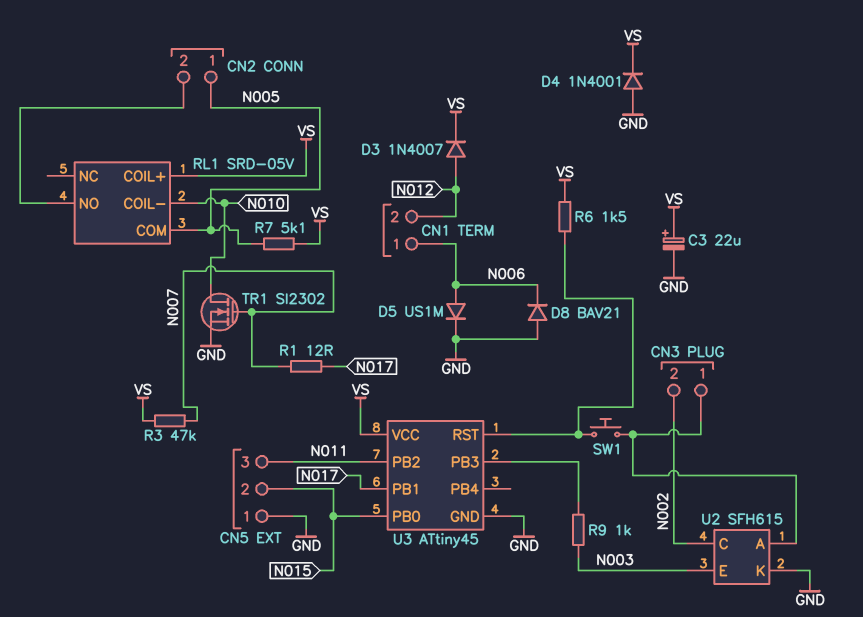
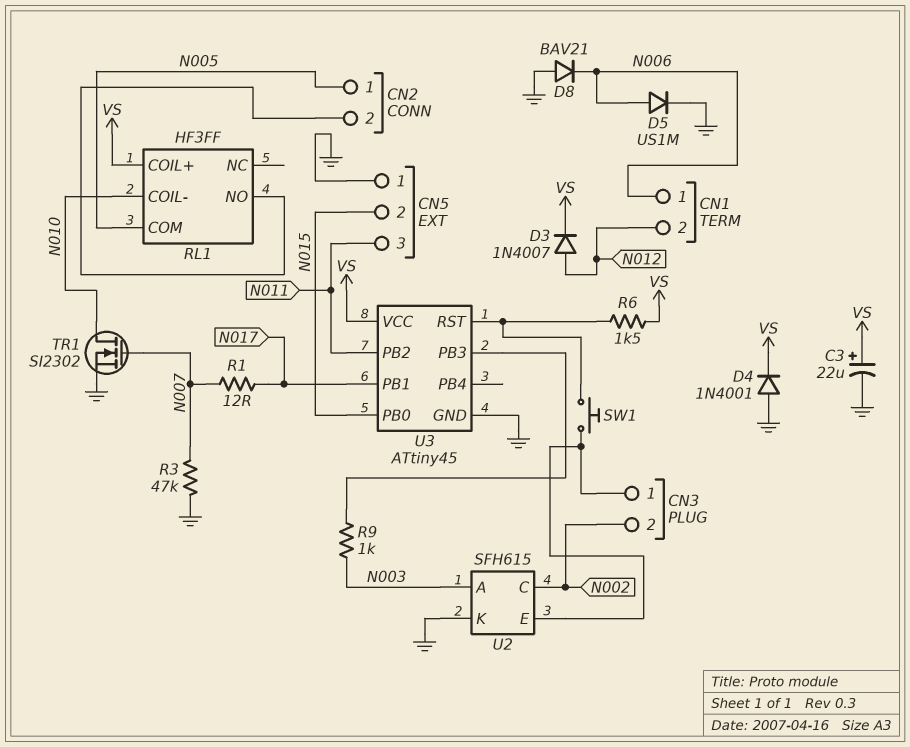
R3: 47k (N007, VS) -> 47k (GND, N007)
R7: 5.1k (N005, VS) -> none
RL1: SRD-05V -> HF3FF
U2 pin A: CN3/1 -> N003
U2 pin E: N003 -> CN3/1

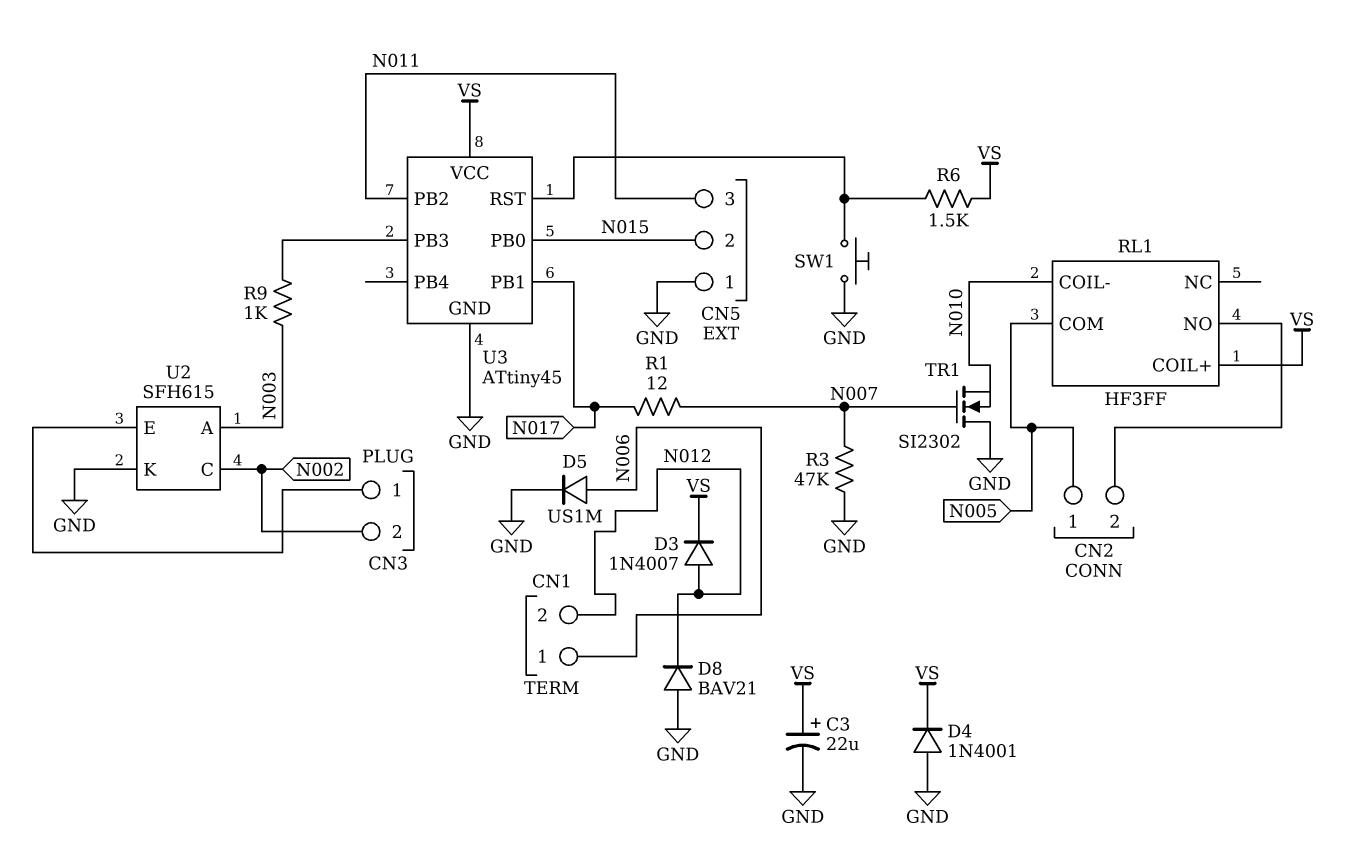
D8: diode BAV21 (A GND, K N006) -> diode BAV21 (A GND, K N012)
SW1: button (CN3/1, U3/RST) -> button (GND, U3/RST)
TR1: NMOS SI2302 (G N007, D N010, S GND) -> NMOS SI2302 (G N007, D GND, S N010)

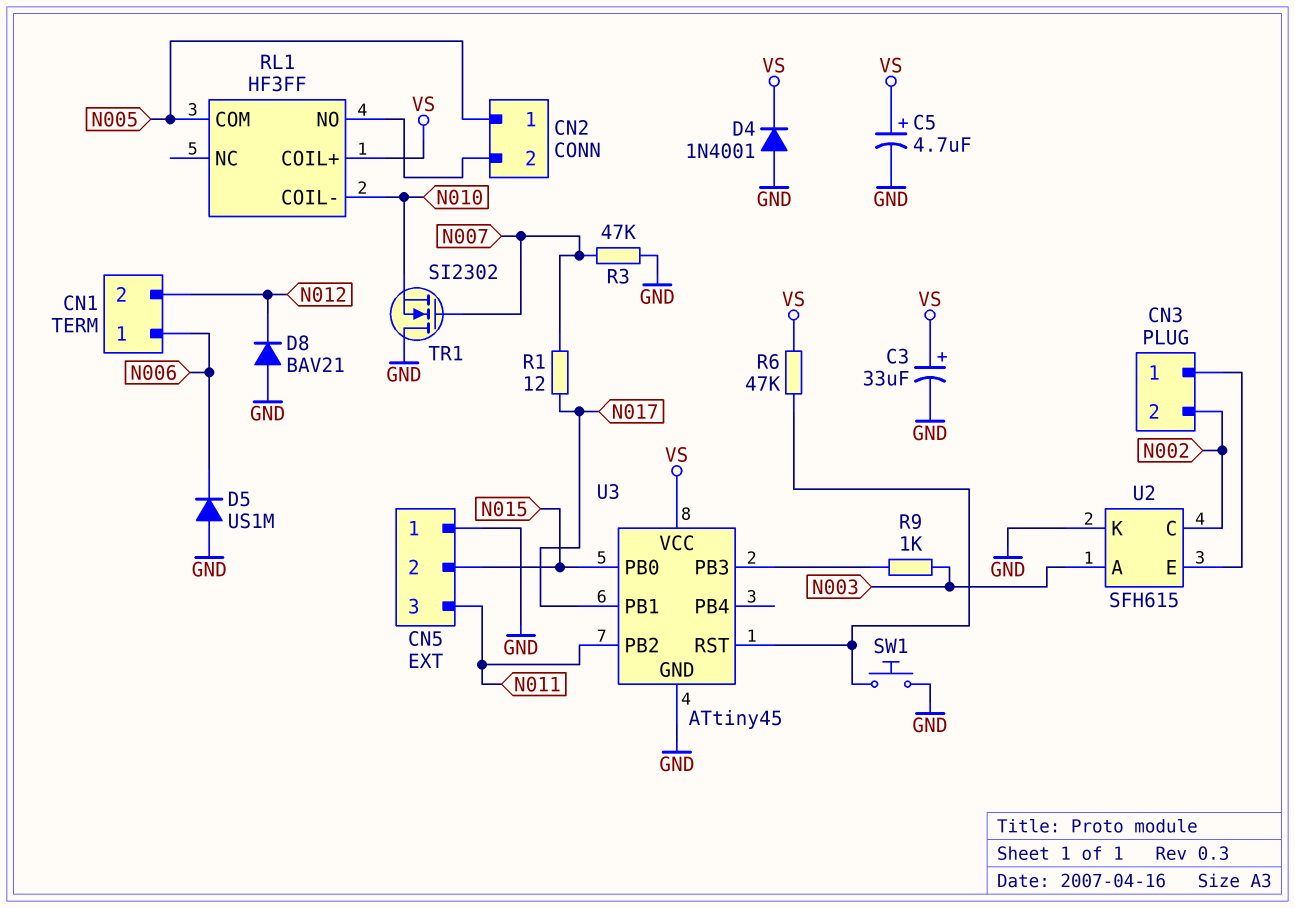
C3: 22uF (plus VS, minus GND) -> 33uF (plus VS, minus GND)
C5: none -> 4.7uF (plus VS, minus GND)
D3: diode 1N4007 (A N012, K VS) -> none
D5: diode US1M (A N006, K GND) -> diode US1M (A GND, K N006)
R6: 1.5k (U3/RST, VS) -> 47k (U3/RST, VS)

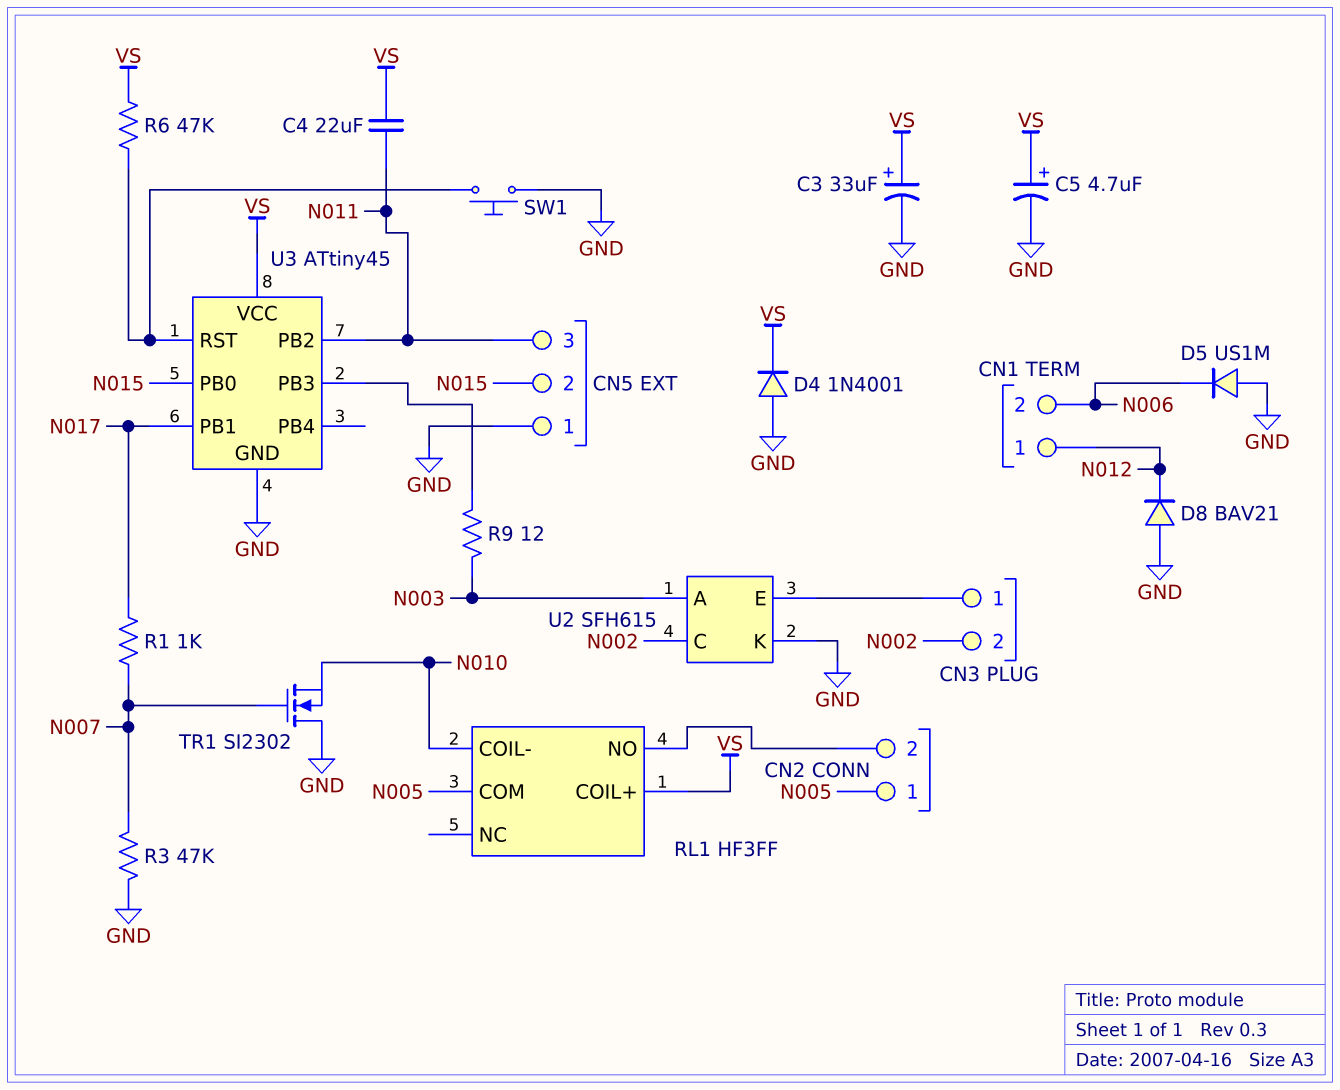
C4: none -> 22uF (N011, VS)
CN1 pin 1: N006 -> N012
CN1 pin 2: N012 -> N006
R1: 12 (N007, N017) -> 1k (N007, N017)
R9: 1k (N003, U3/PB3) -> 12 (N003, U3/PB3)

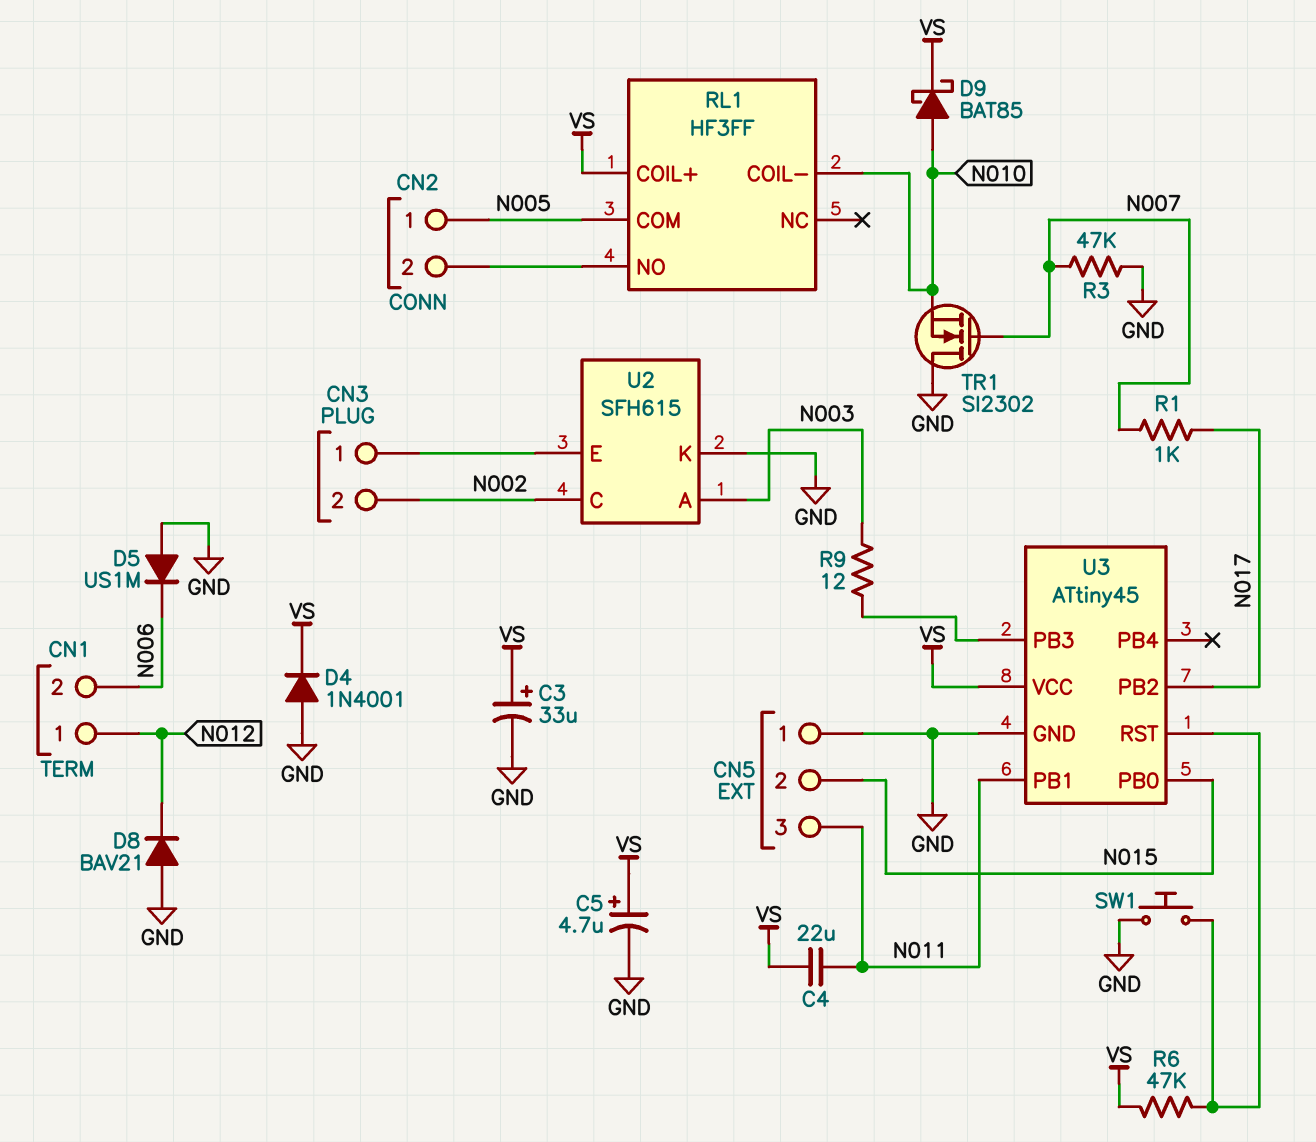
D9: none -> schottky BAT85 (A N010, K VS)
U3 pin PB1: N017 -> N011
U3 pin PB2: N011 -> N017

